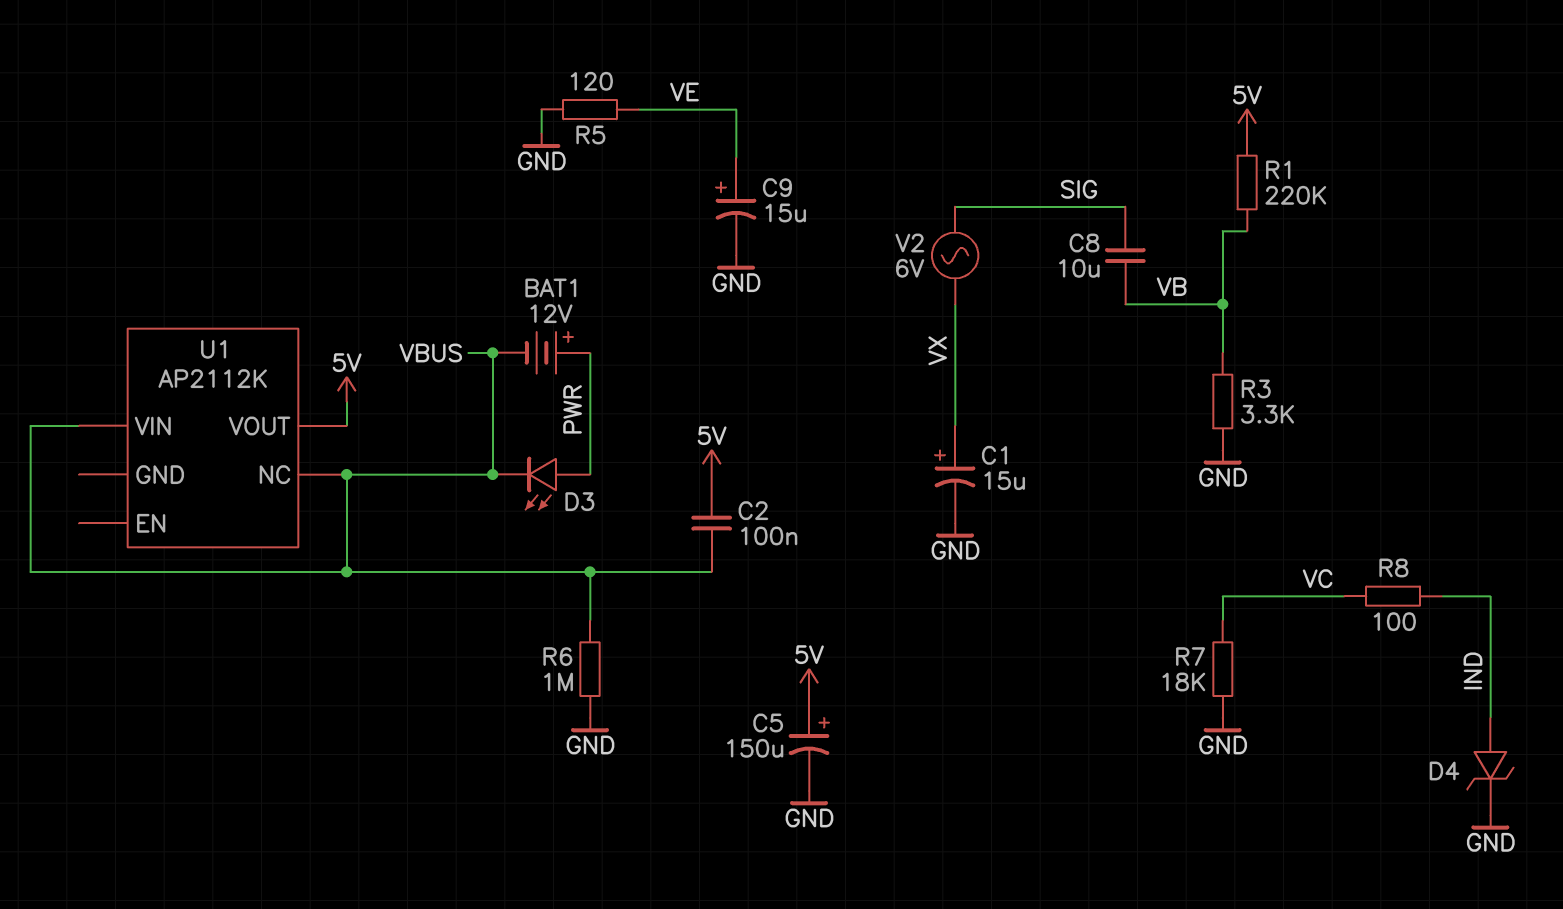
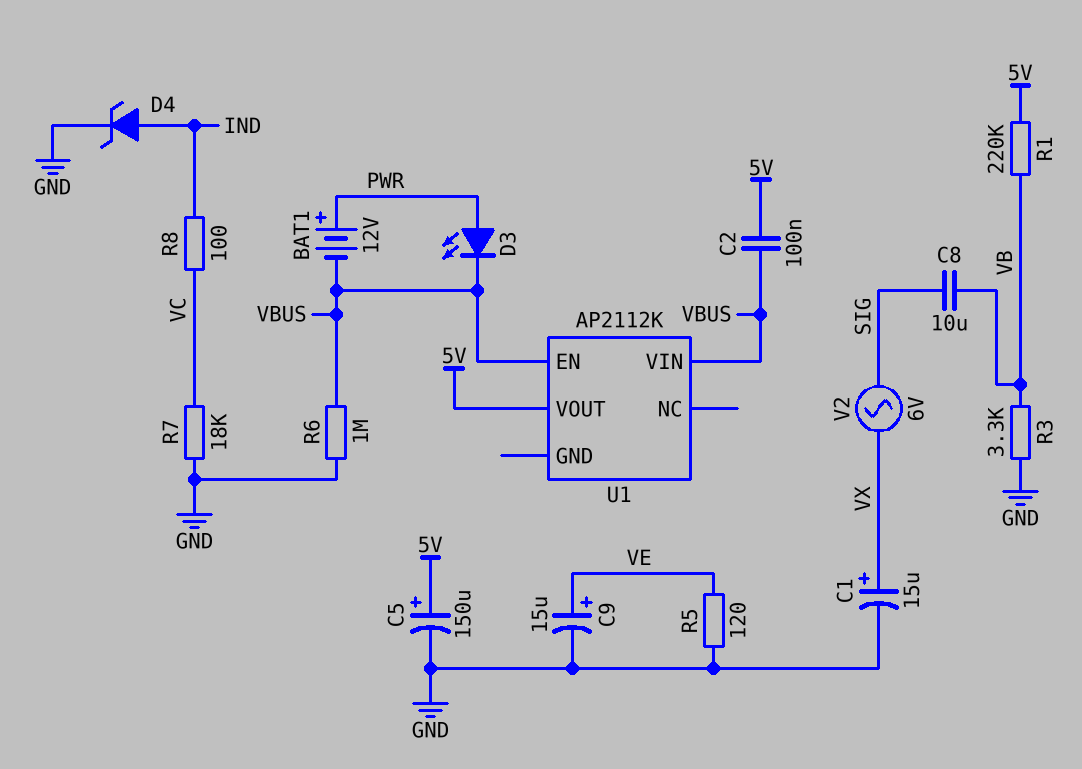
U1 pin EN: none -> VBUS
U1 pin NC: VBUS -> none

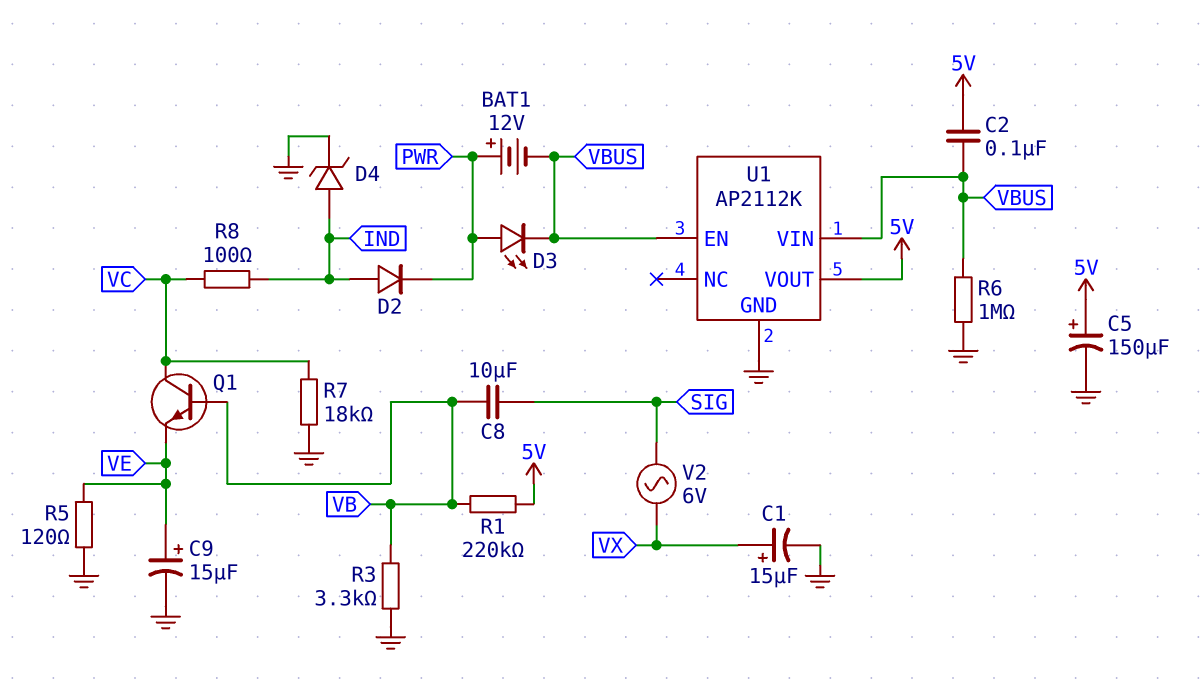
D2: none -> diode (A IND, K PWR)
Q1: none -> NPN (B VB, C VC, E VE)
U1 pin GND: none -> GND

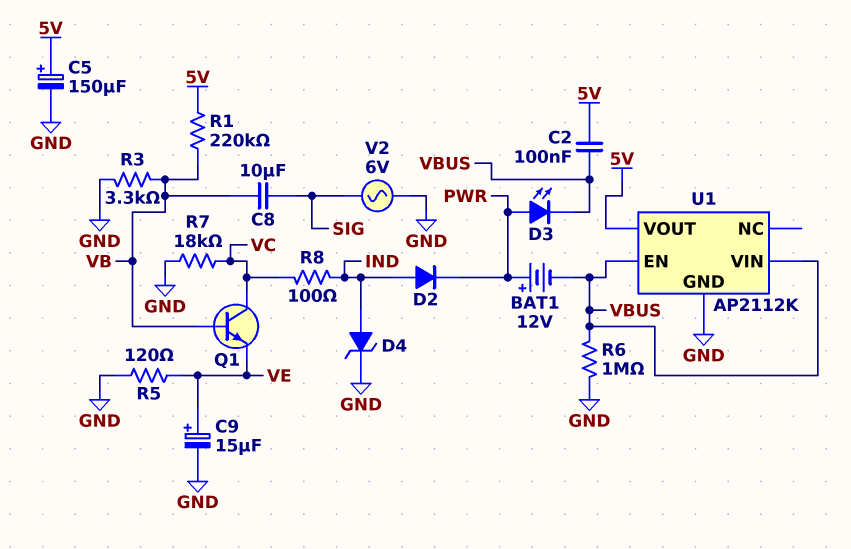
C1: 15uF (plus VX, minus GND) -> none
V2: AC 6V (SIG, VX) -> AC 6V (GND, SIG)

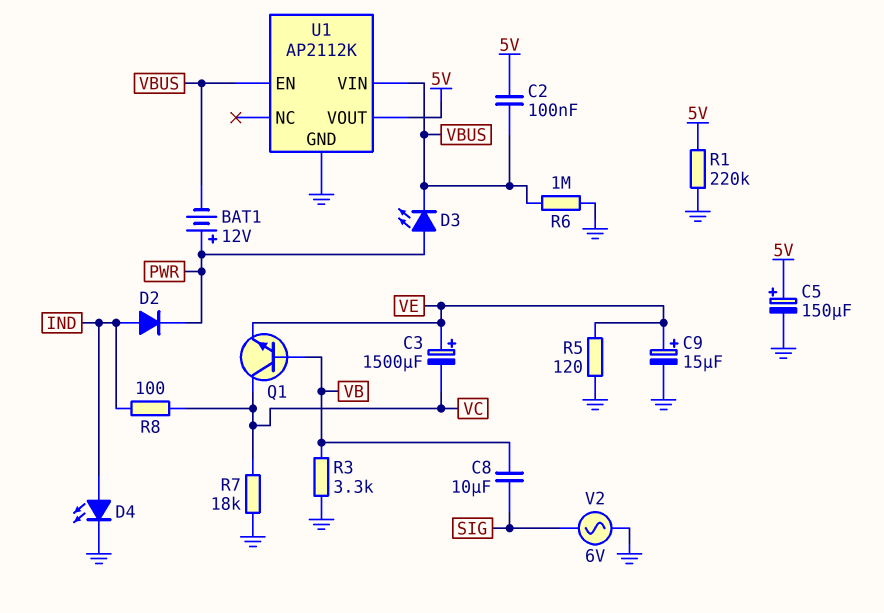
C3: none -> 1500uF (plus VE, minus VC)
D4: zener (A IND, K GND) -> LED (A IND, K GND)
R1: 220k (5V, VB) -> 220k (5V, GND)

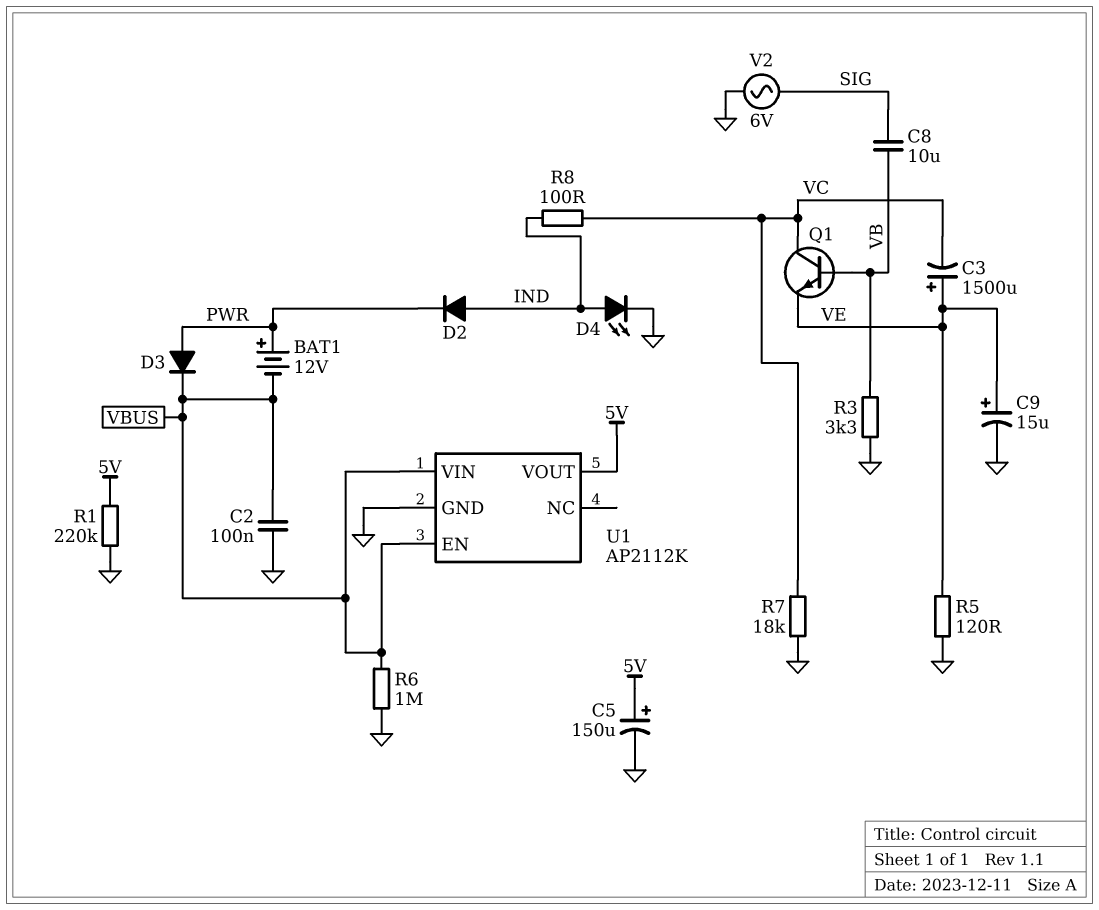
C2: 100nF (5V, VBUS) -> 100nF (GND, VBUS)
D3: LED (A PWR, K VBUS) -> diode (A PWR, K VBUS)

